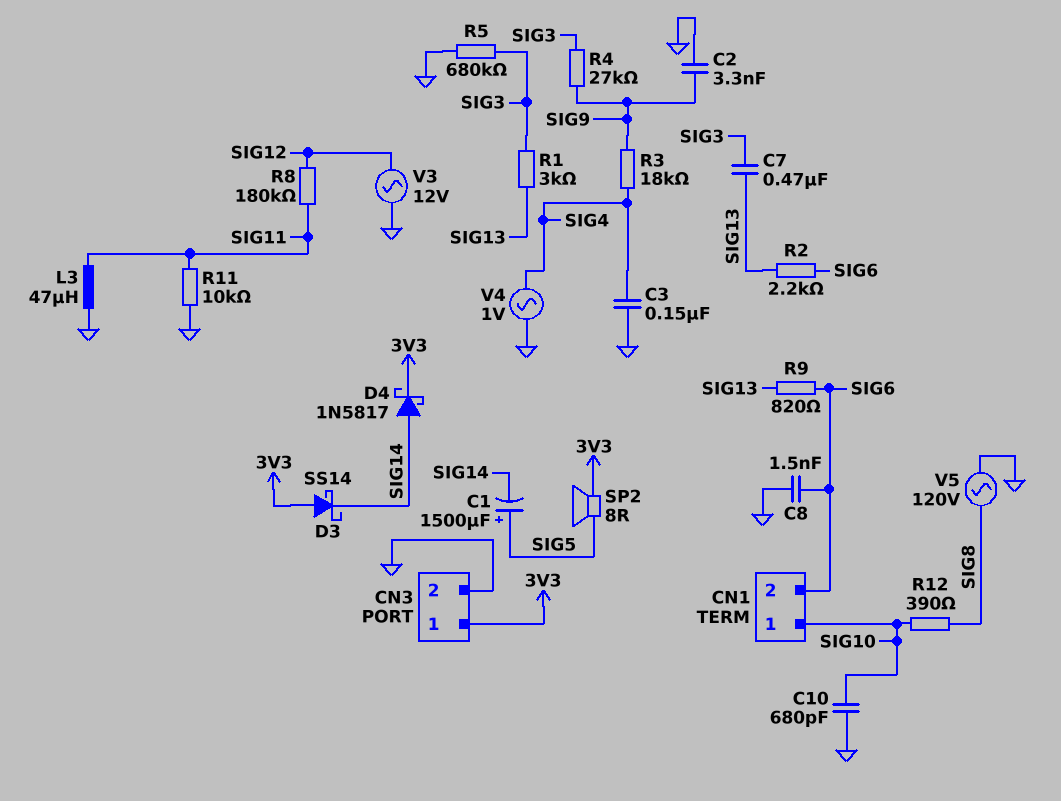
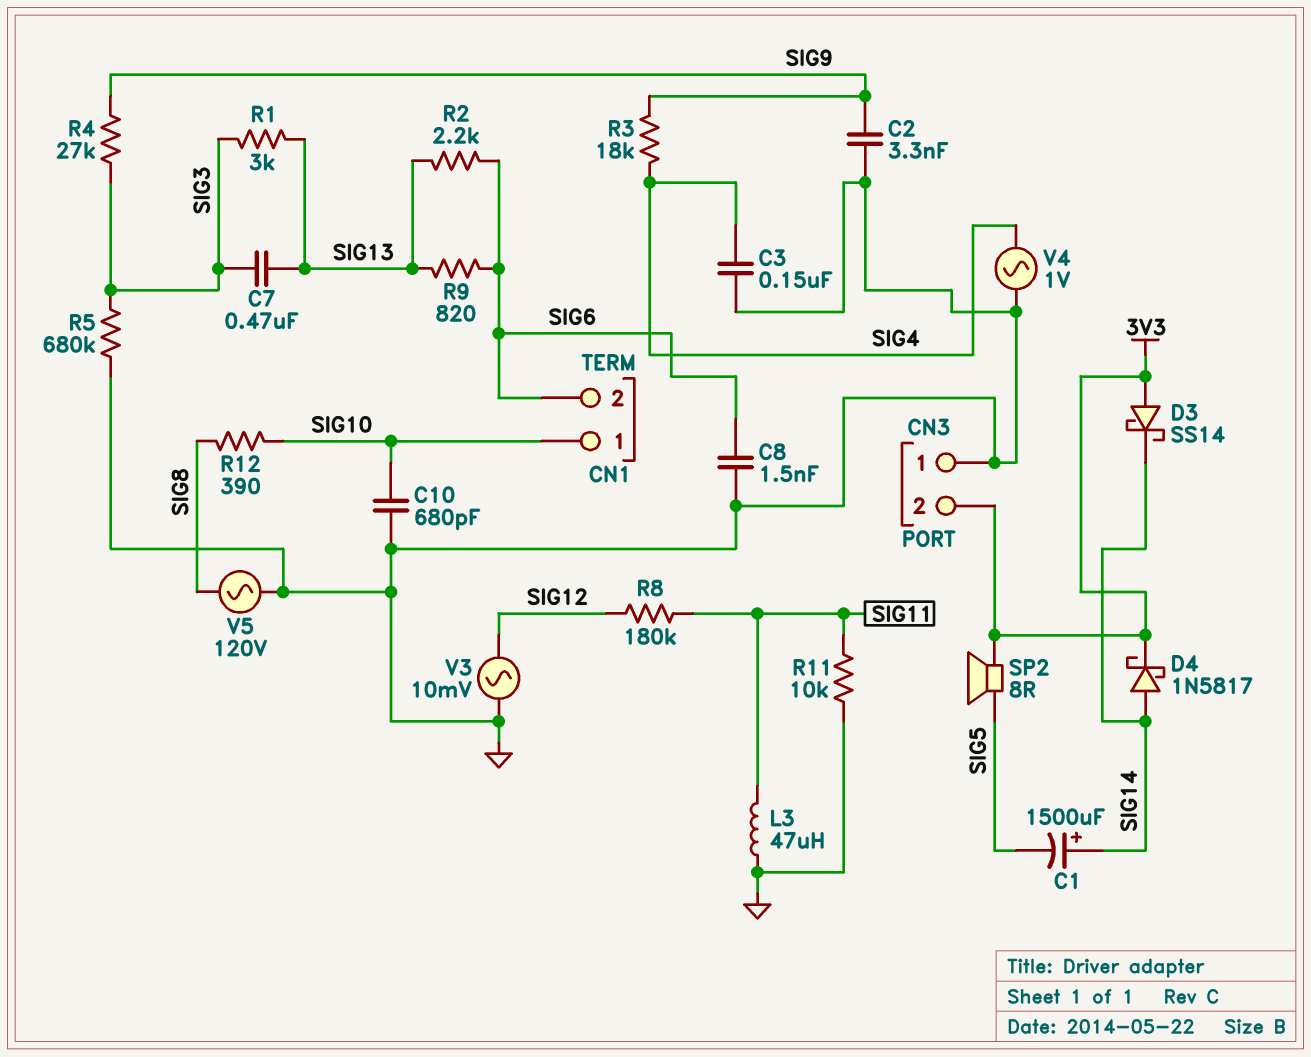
C1: 1500uF (plus SIG5, minus SIG14) -> 1500uF (plus SIG14, minus SIG5)
CN3 pin 1: 3V3 -> GND
CN3 pin 2: GND -> 3V3
V3: AC 12V (GND, SIG12) -> AC 10mV (GND, SIG12)

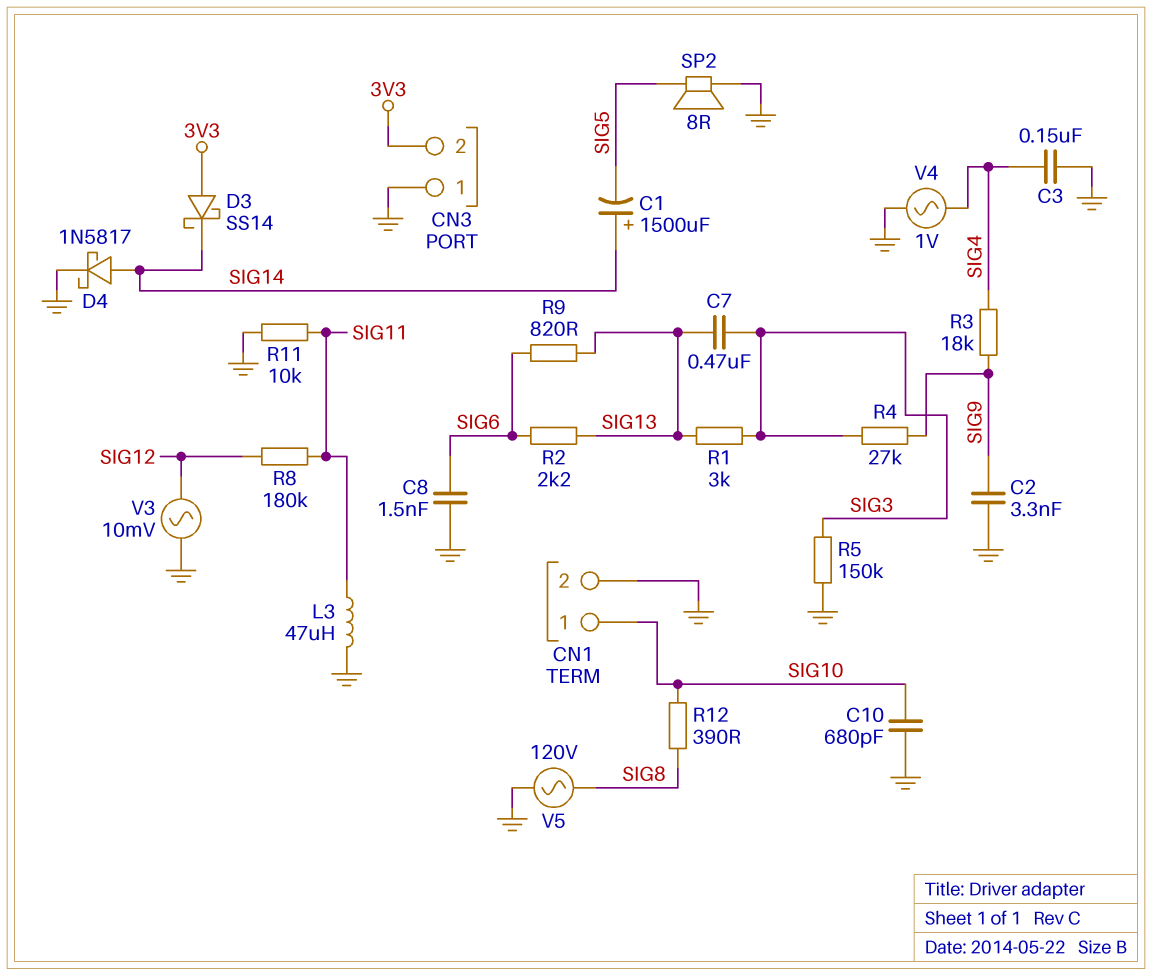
CN1 pin 2: SIG6 -> GND
D4: schottky 1N5817 (A SIG14, K 3V3) -> schottky 1N5817 (A SIG14, K GND)
R5: 680k (GND, SIG3) -> 150k (GND, SIG3)
SP2: speaker 8R (3V3, SIG5) -> speaker 8R (GND, SIG5)

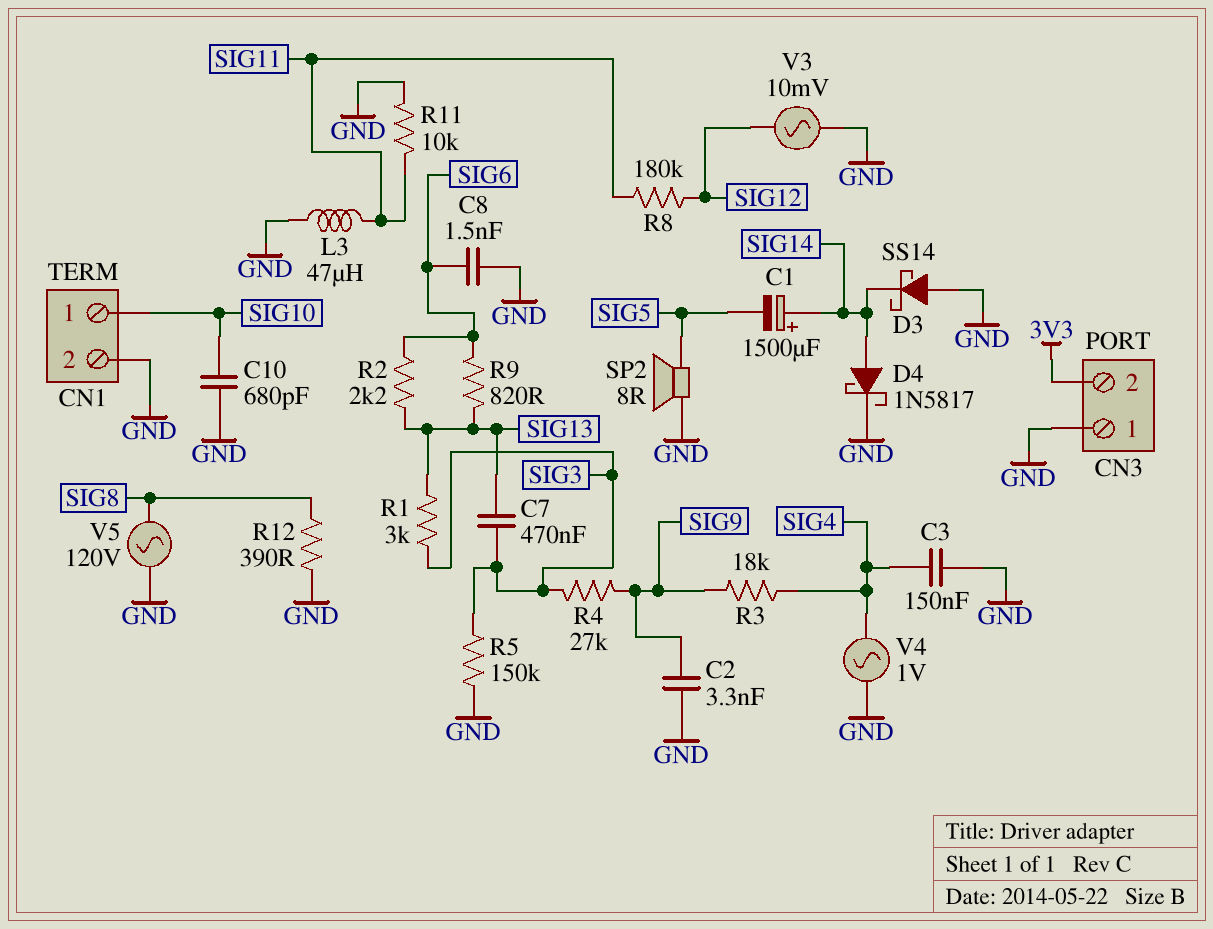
D3: schottky SS14 (A 3V3, K SIG14) -> schottky SS14 (A GND, K SIG14)
R12: 390 (SIG8, SIG10) -> 390 (GND, SIG8)

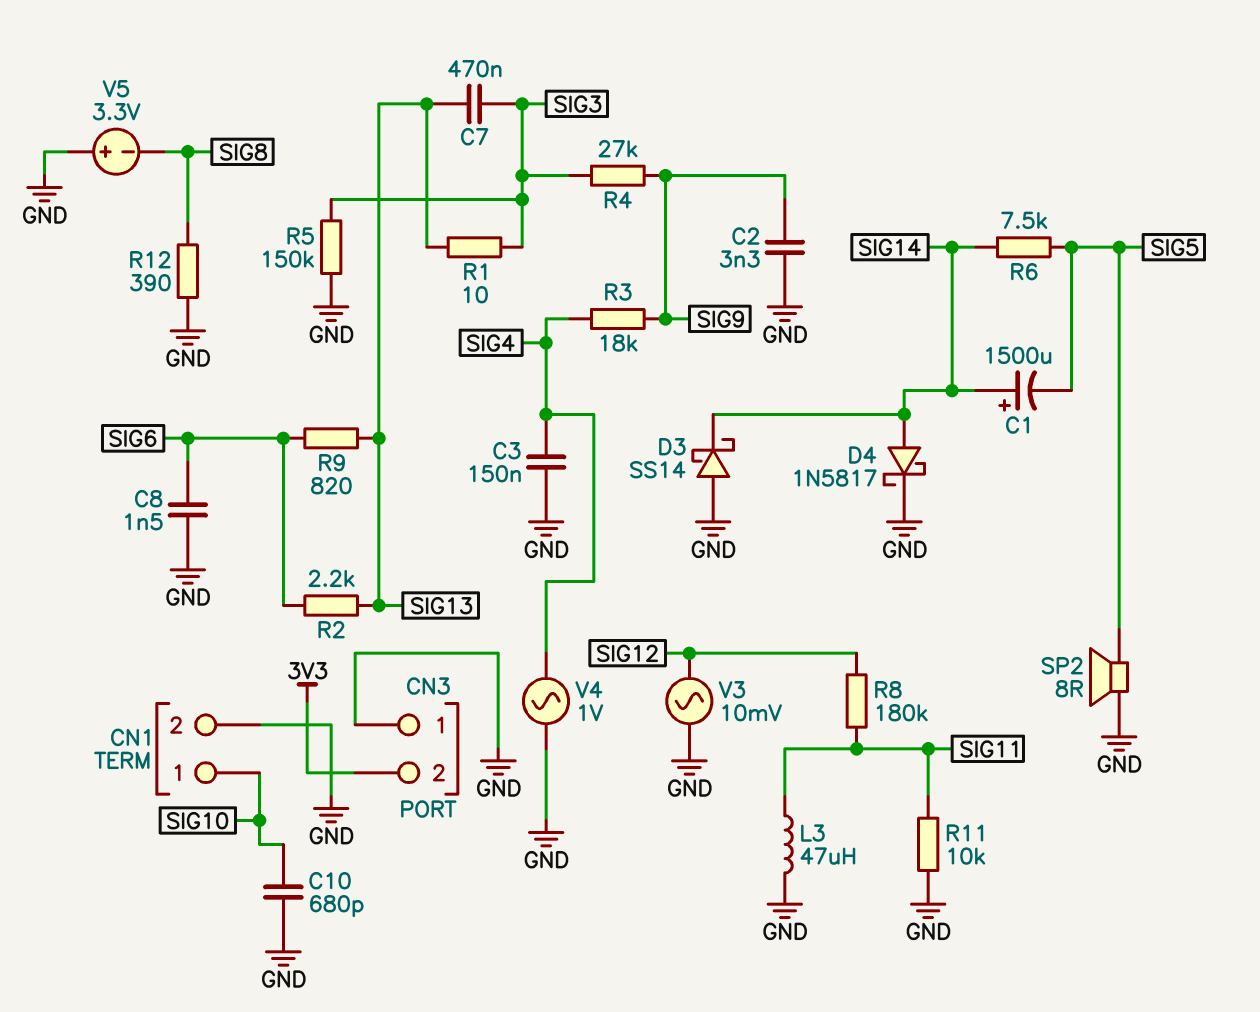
R1: 3k (SIG3, SIG13) -> 10 (SIG3, SIG13)
R6: none -> 7.5k (SIG5, SIG14)
V5: AC 120V (GND, SIG8) -> 3.3V (plus GND, minus SIG8)

